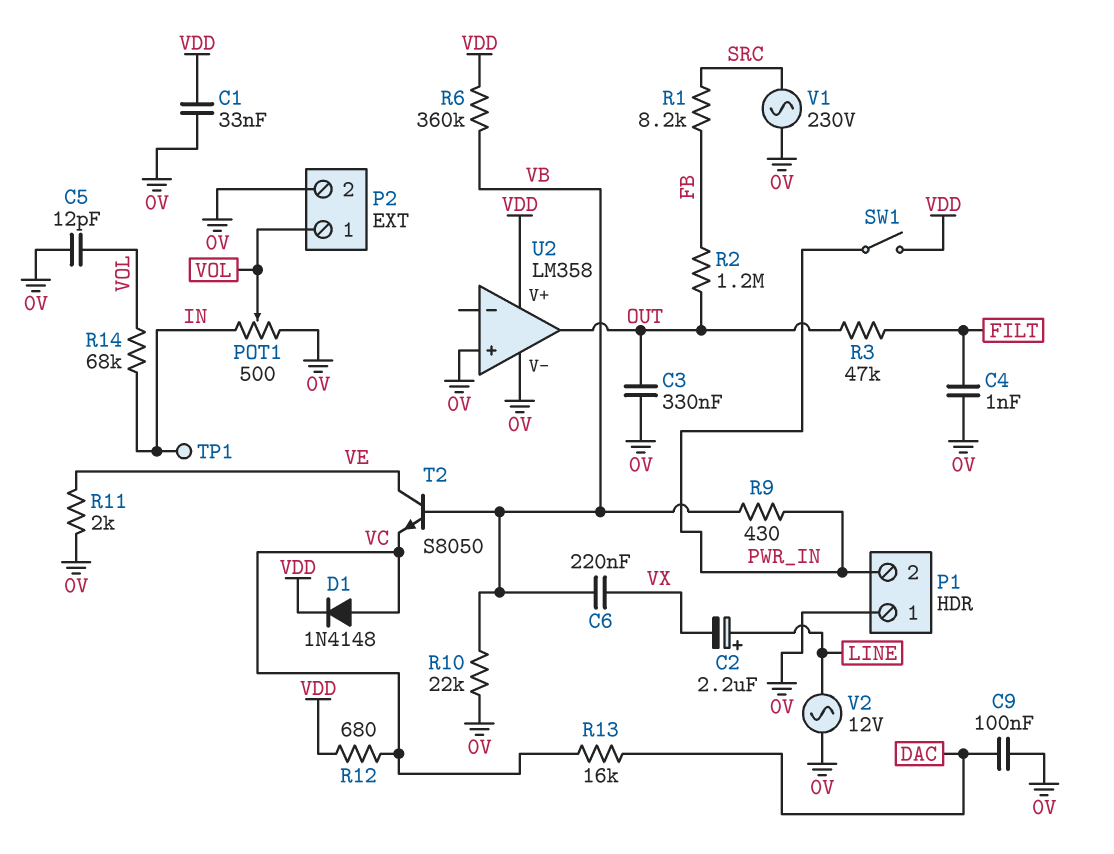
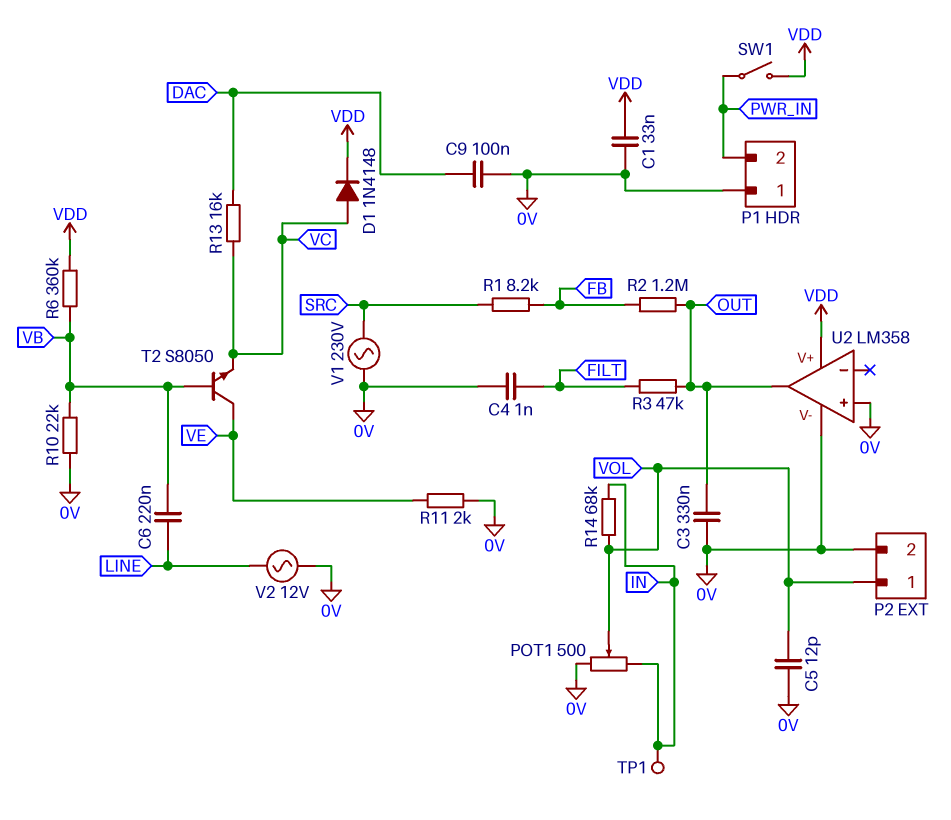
C2: 2.2uF (plus LINE, minus VX) -> none
C6: 220nF (VB, VX) -> 220nF (LINE, VB)
R9: 430 (PWR_IN, VB) -> none
R12: 680 (VC, VDD) -> none

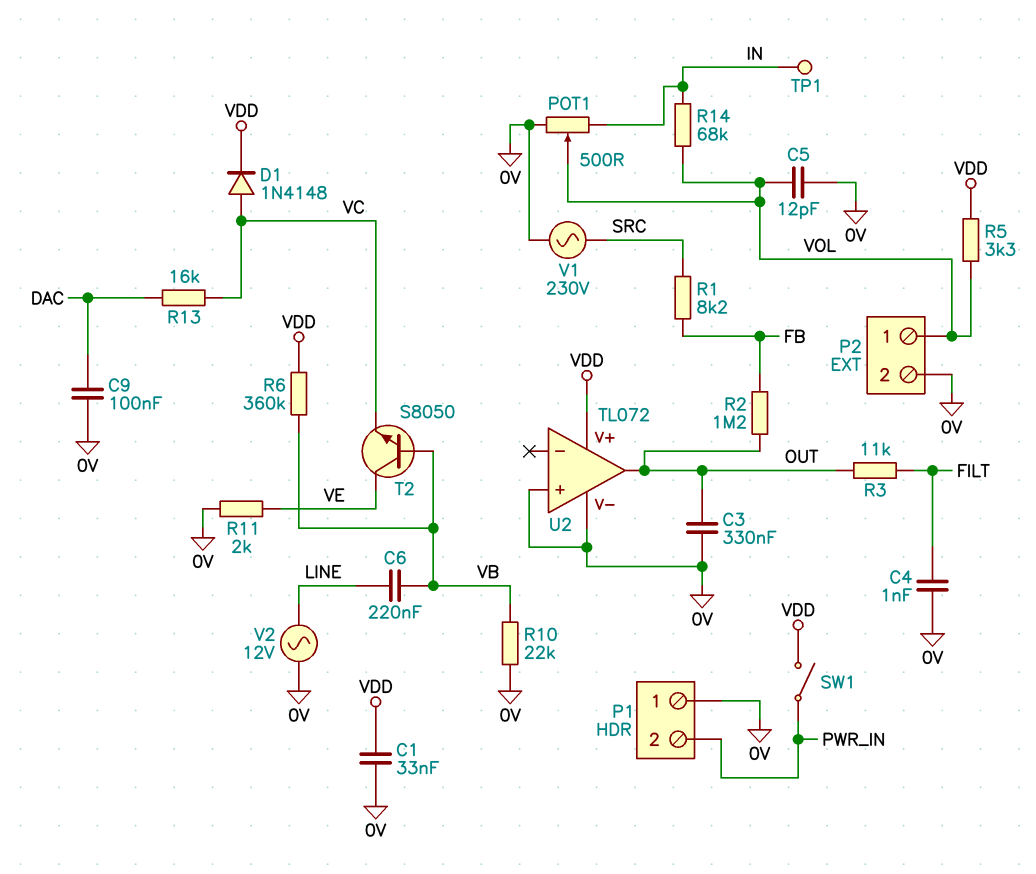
R3: 47k (FILT, OUT) -> 11k (FILT, OUT)
R5: none -> 3.3k (VDD, VOL)
U2: LM358 -> TL072

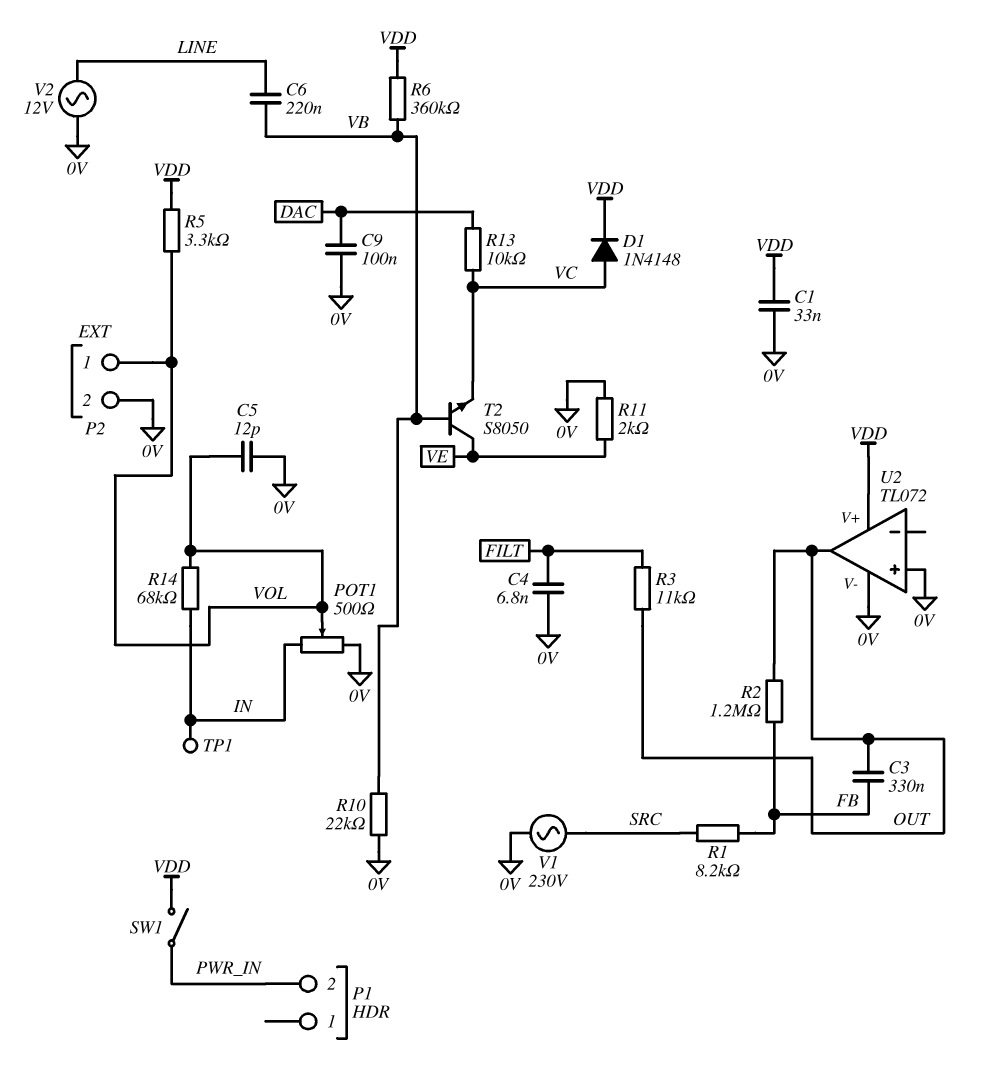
C3: 330nF (0V, OUT) -> 330nF (FB, OUT)
C4: 1nF (0V, FILT) -> 6.8nF (0V, FILT)
P1 pin 1: 0V -> none
R13: 16k (DAC, VC) -> 10k (DAC, VC)

